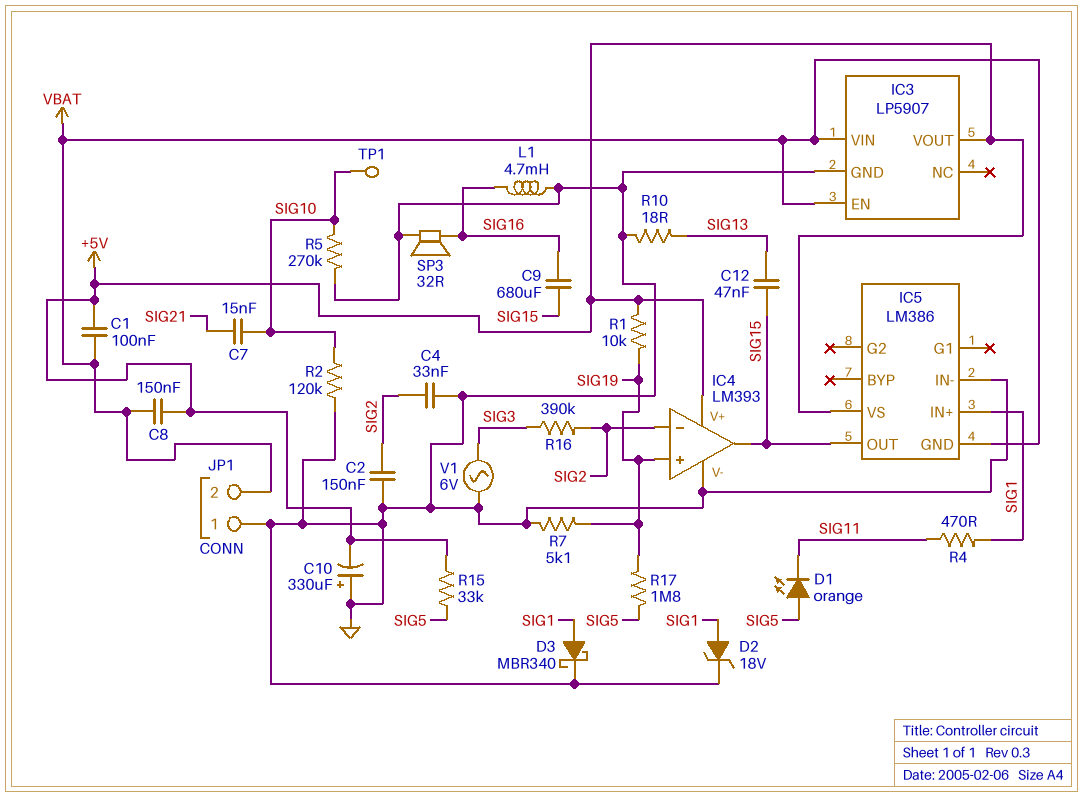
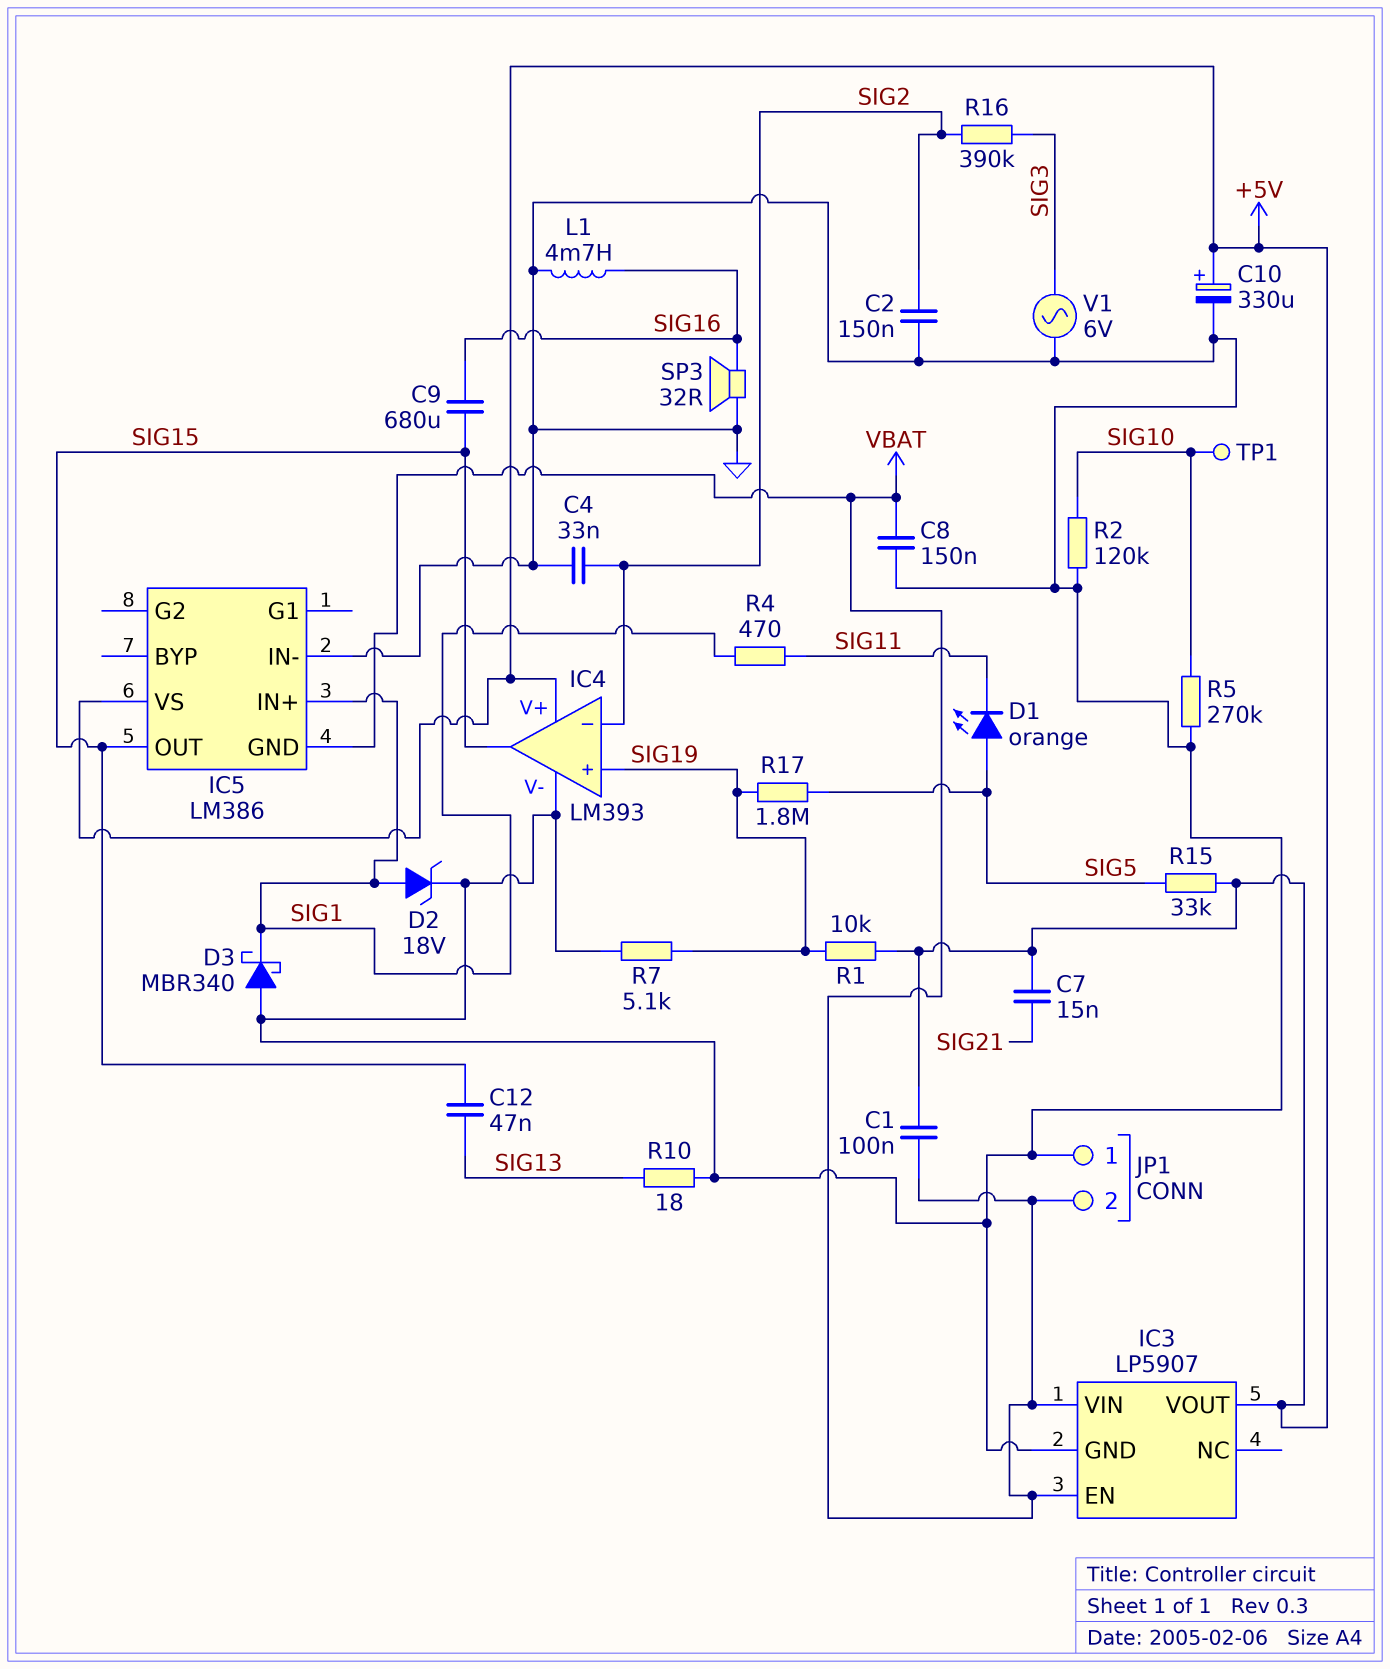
C7: 15nF (SIG10, SIG21) -> 15nF (+5V, SIG21)
C8: 150nF (+5V, VBAT) -> 150nF (GND, VBAT)
C10: 330uF (plus GND, minus +5V) -> 330uF (plus +5V, minus GND)
D3: schottky MBR340 (A SIG1, K GND) -> schottky MBR340 (A GND, K SIG1)

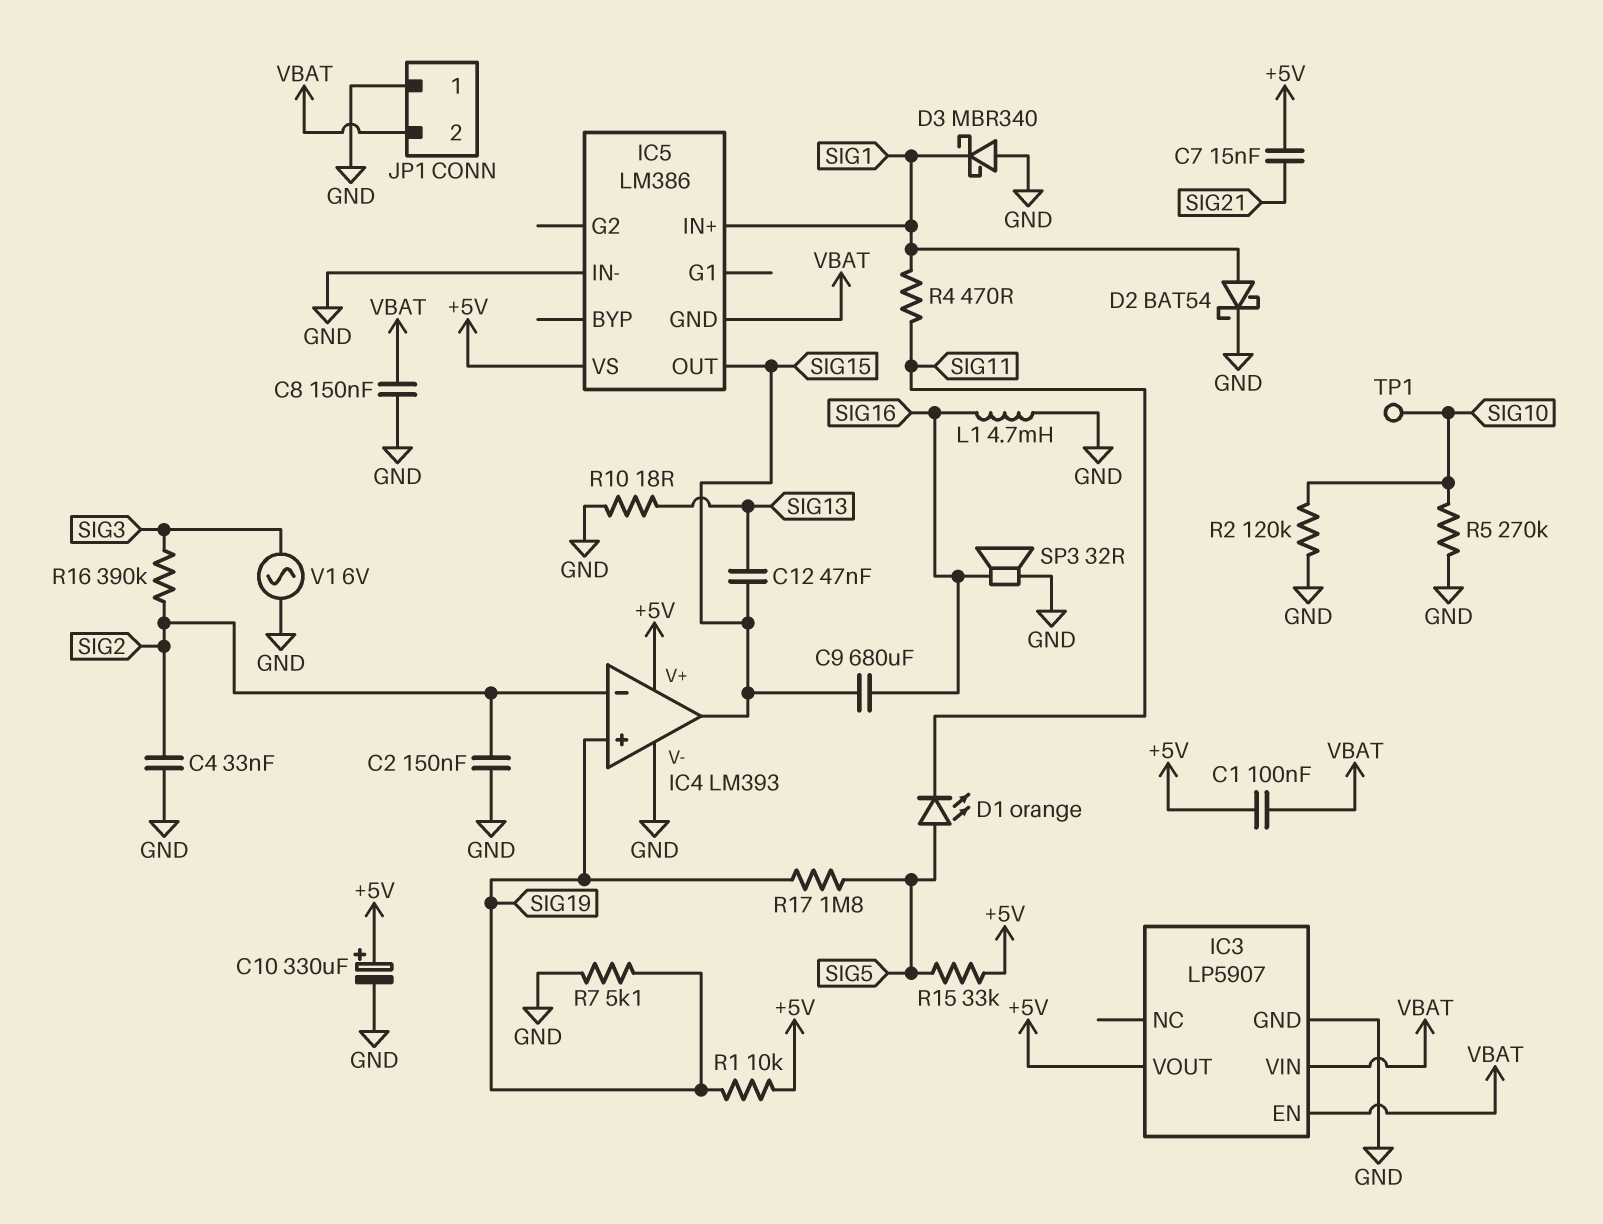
D2: zener 18V (A SIG1, K GND) -> schottky BAT54 (A SIG1, K GND)

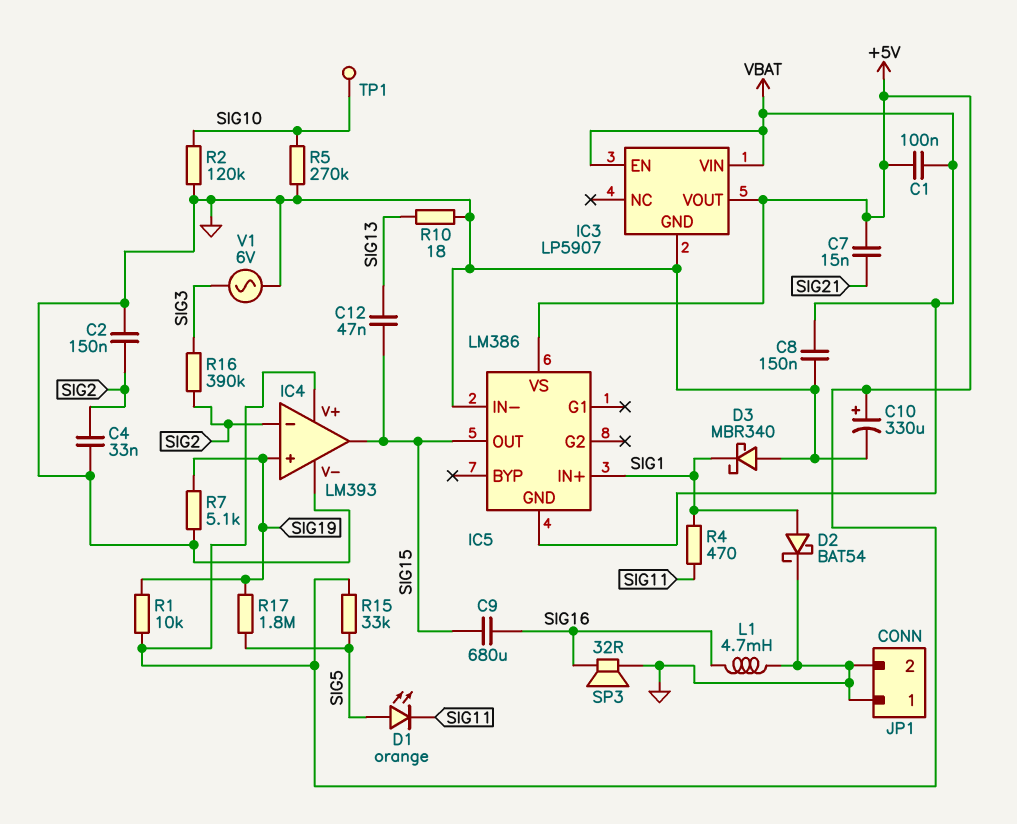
JP1 pin 2: VBAT -> GND

